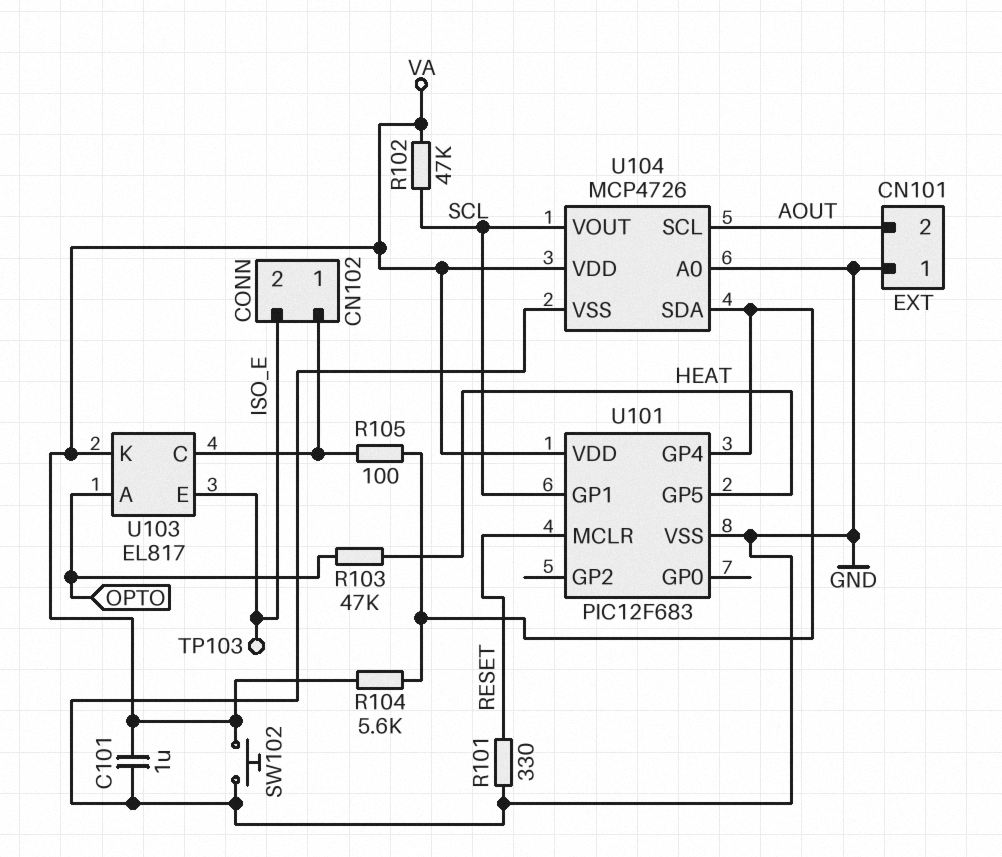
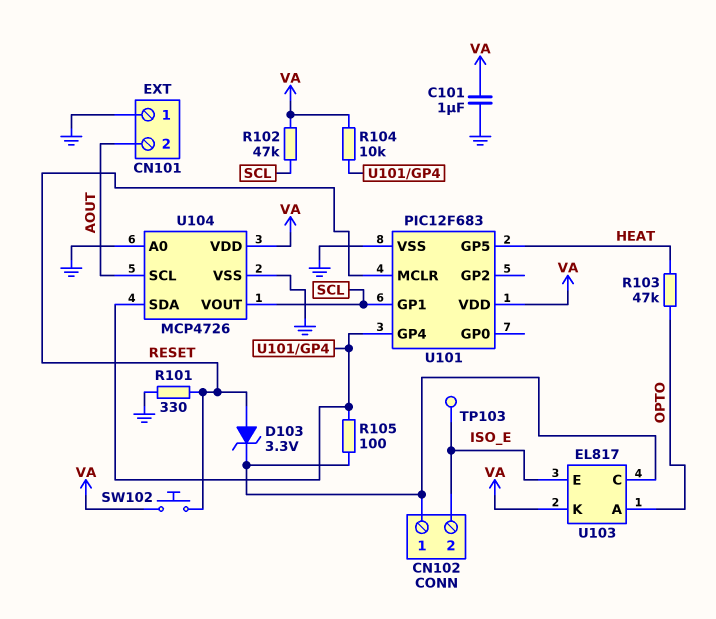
D103: none -> zener 3.3V (A RESET, K CN102/1)
R104: 5.6k (U101/GP4, VA) -> 10k (U101/GP4, VA)
SW102: button (GND, VA) -> button (RESET, VA)

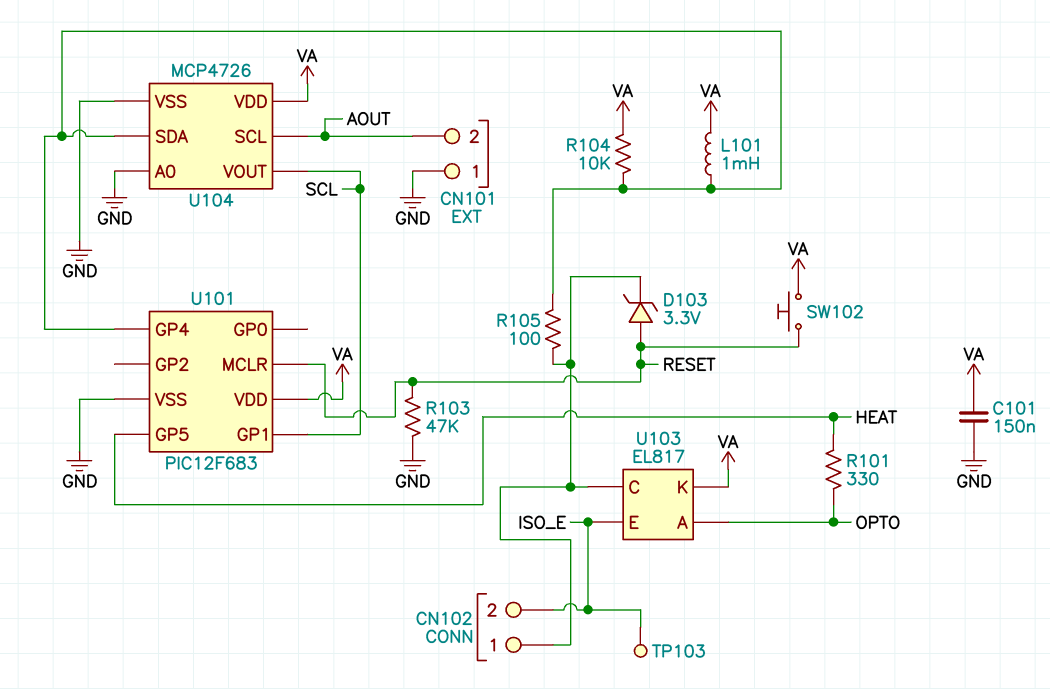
C101: 1uF (GND, VA) -> 150nF (GND, VA)
L101: none -> 1mH (U101/GP4, VA)
R101: 330 (GND, RESET) -> 330 (HEAT, OPTO)
R102: 47k (SCL, VA) -> none
R103: 47k (HEAT, OPTO) -> 47k (GND, RESET)

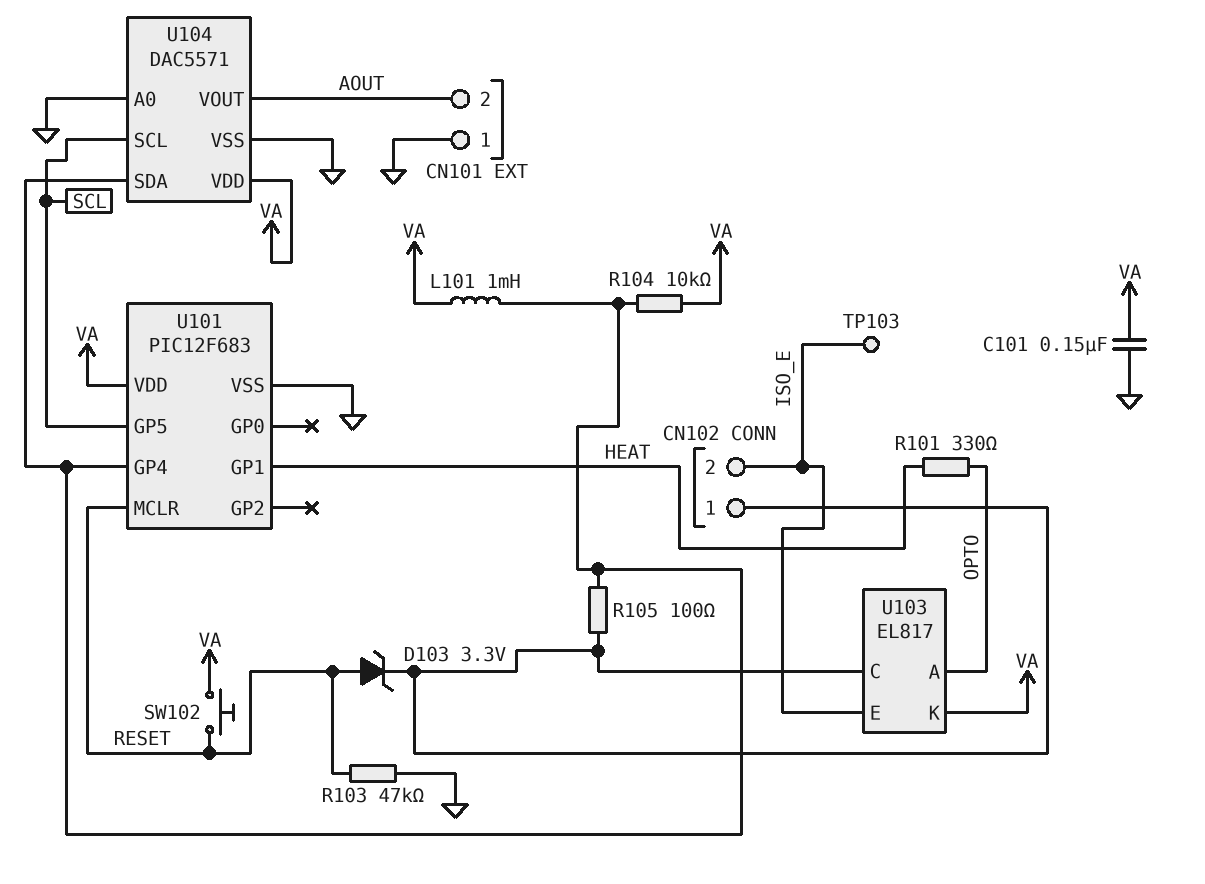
U101 pin GP1: SCL -> HEAT
U101 pin GP5: HEAT -> SCL
U104: MCP4726 -> DAC5571
U104 pin SCL: AOUT -> SCL
U104 pin VOUT: SCL -> AOUT

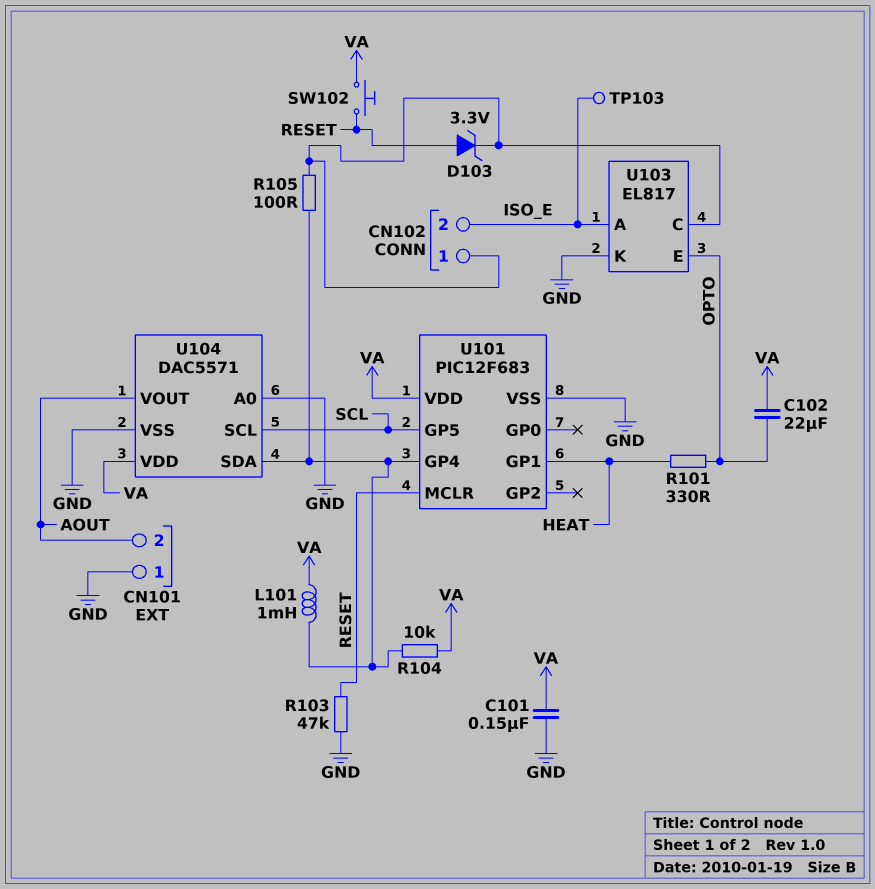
C102: none -> 22uF (OPTO, VA)
U103 pin A: OPTO -> ISO_E
U103 pin E: ISO_E -> OPTO
U103 pin K: VA -> GND

